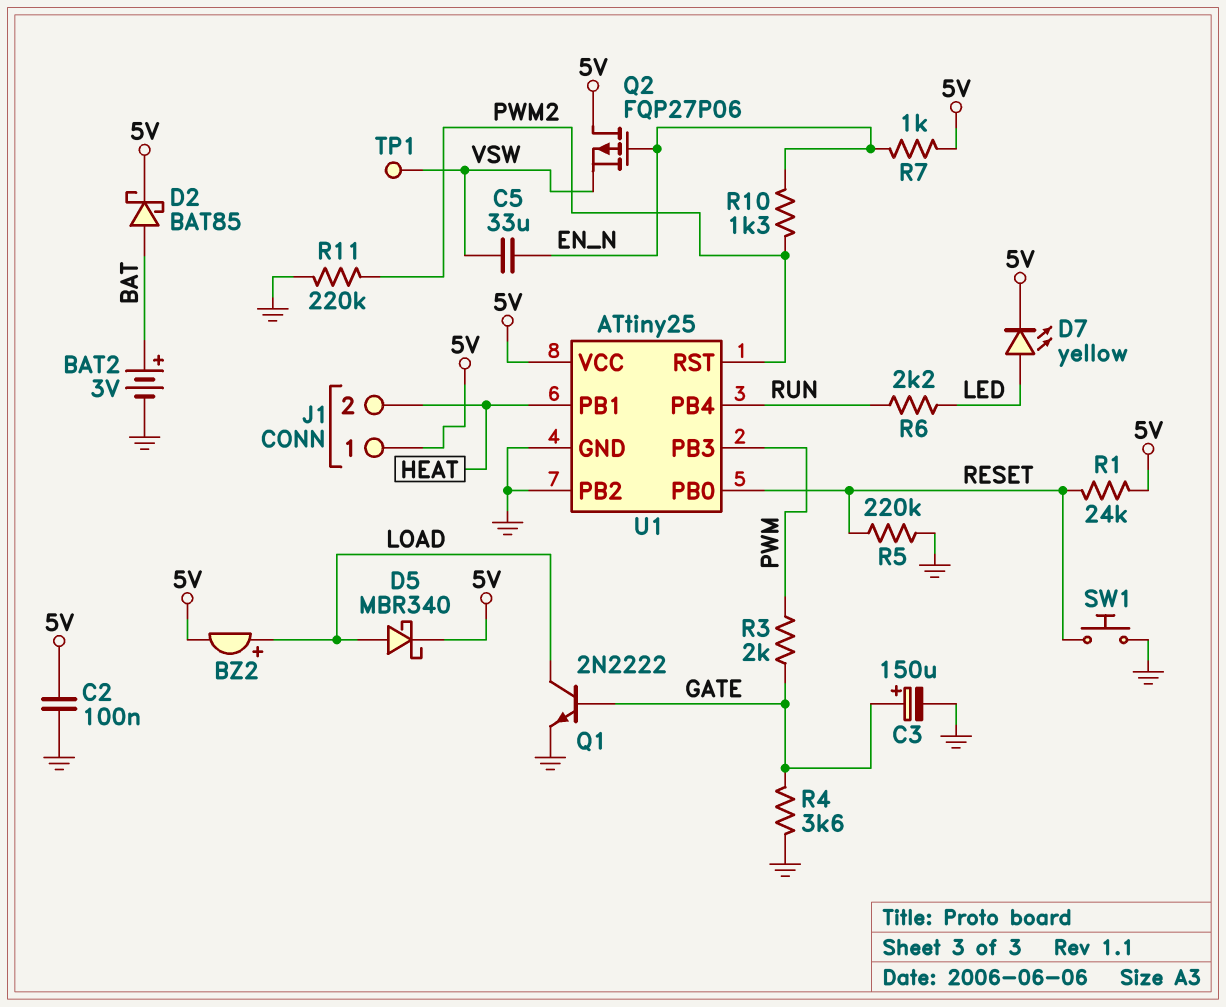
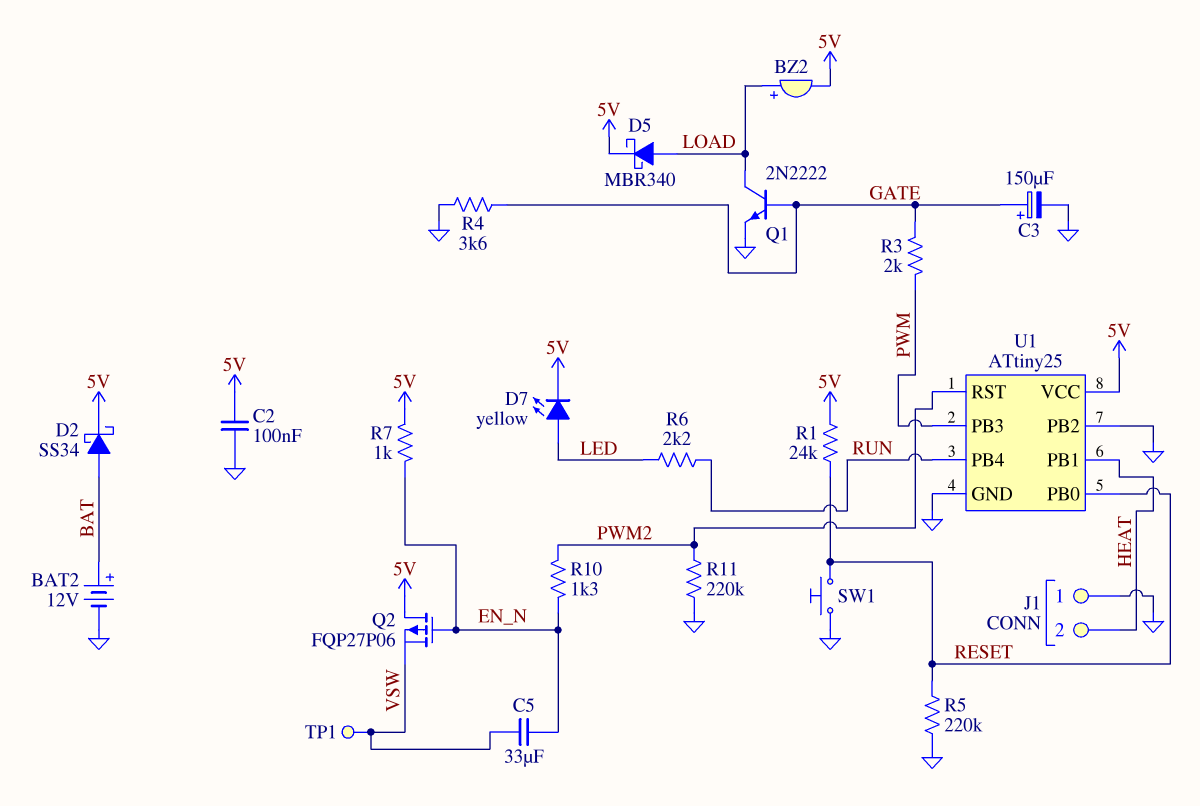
BAT2: 3V (plus BAT, minus GND) -> 12V (plus BAT, minus GND)
D2: schottky BAT85 (A BAT, K 5V) -> schottky SS34 (A BAT, K 5V)
J1 pin 1: 5V -> GND

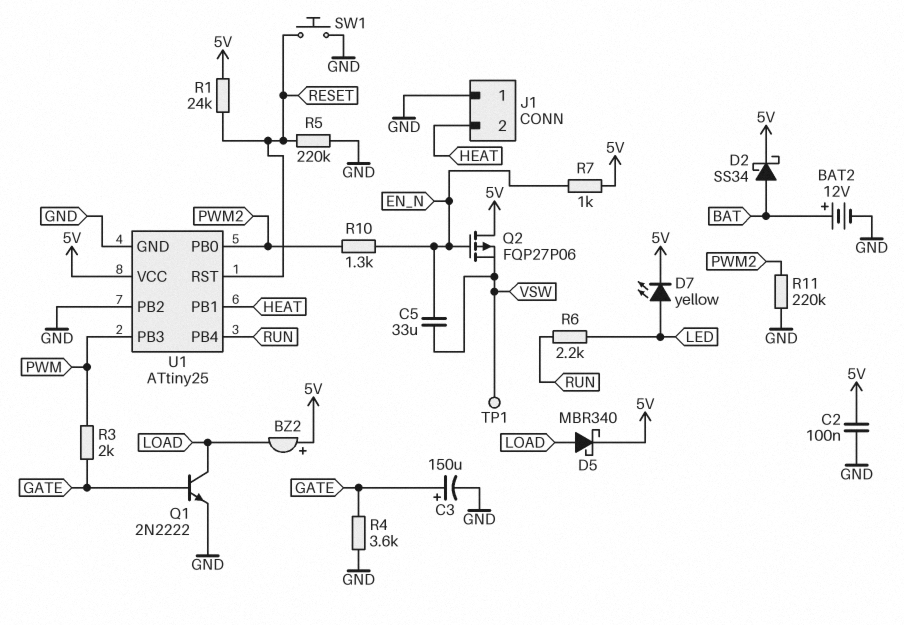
BZ2: buzzer (plus LOAD, minus 5V) -> buzzer (plus 5V, minus LOAD)
U1 pin PB0: RESET -> PWM2
U1 pin RST: PWM2 -> RESET

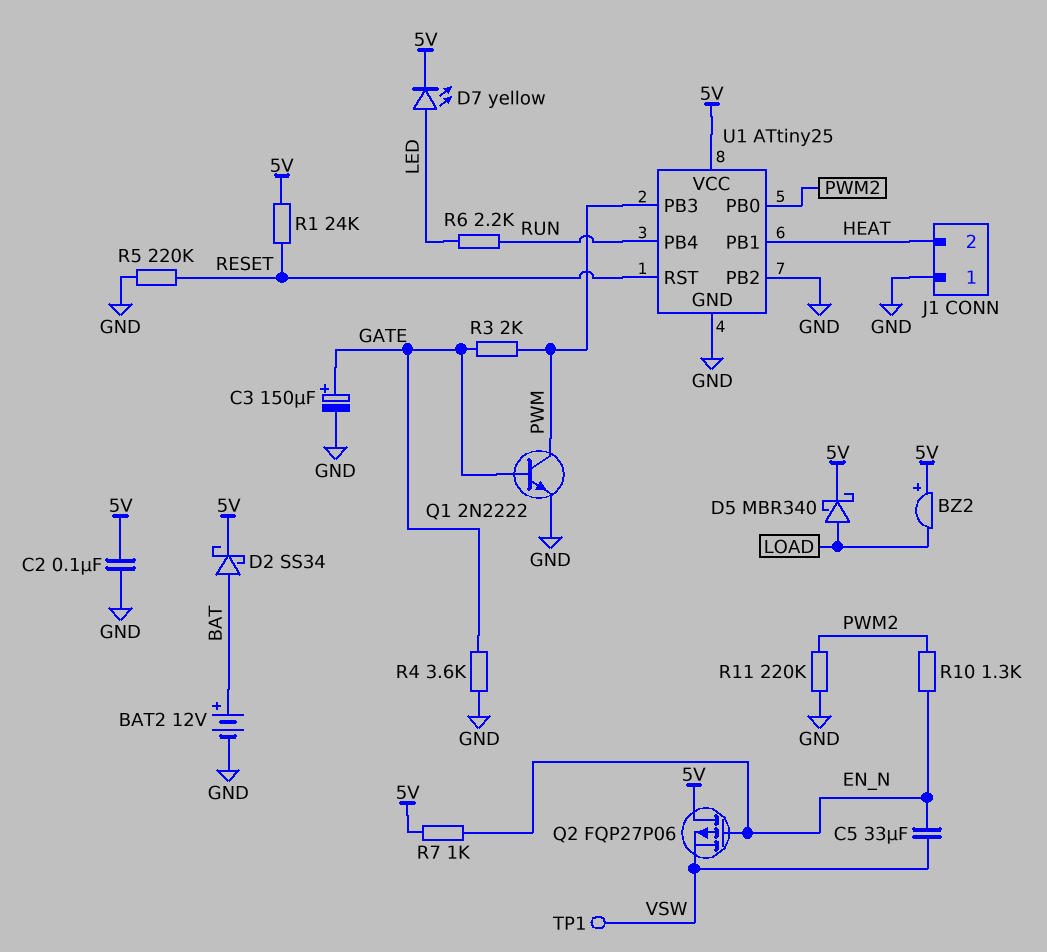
Q1: NPN 2N2222 (B GATE, C LOAD, E GND) -> NPN 2N2222 (B GATE, C PWM, E GND)
SW1: button (GND, RESET) -> none

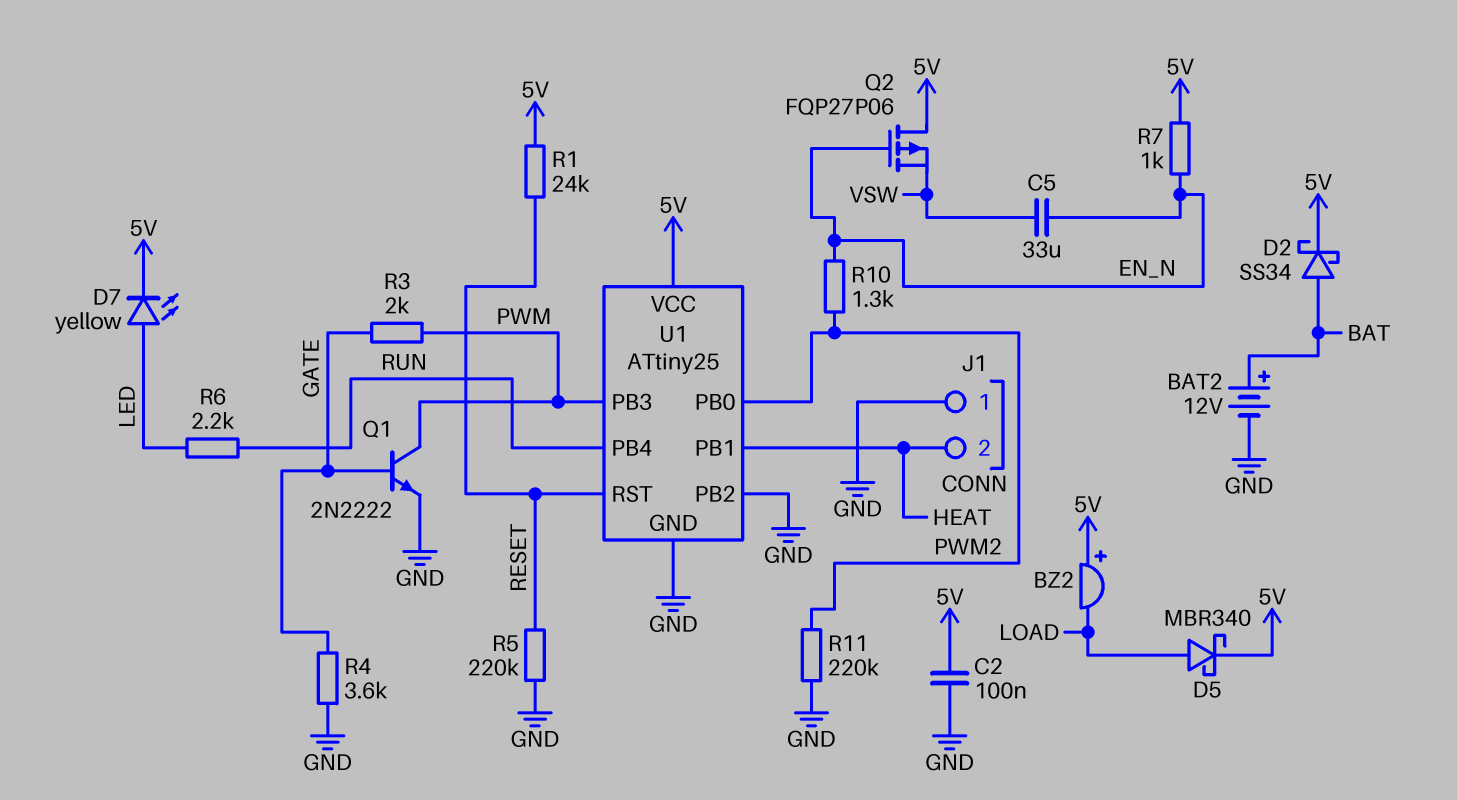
C3: 150uF (plus GATE, minus GND) -> none
TP1: test point (VSW) -> none

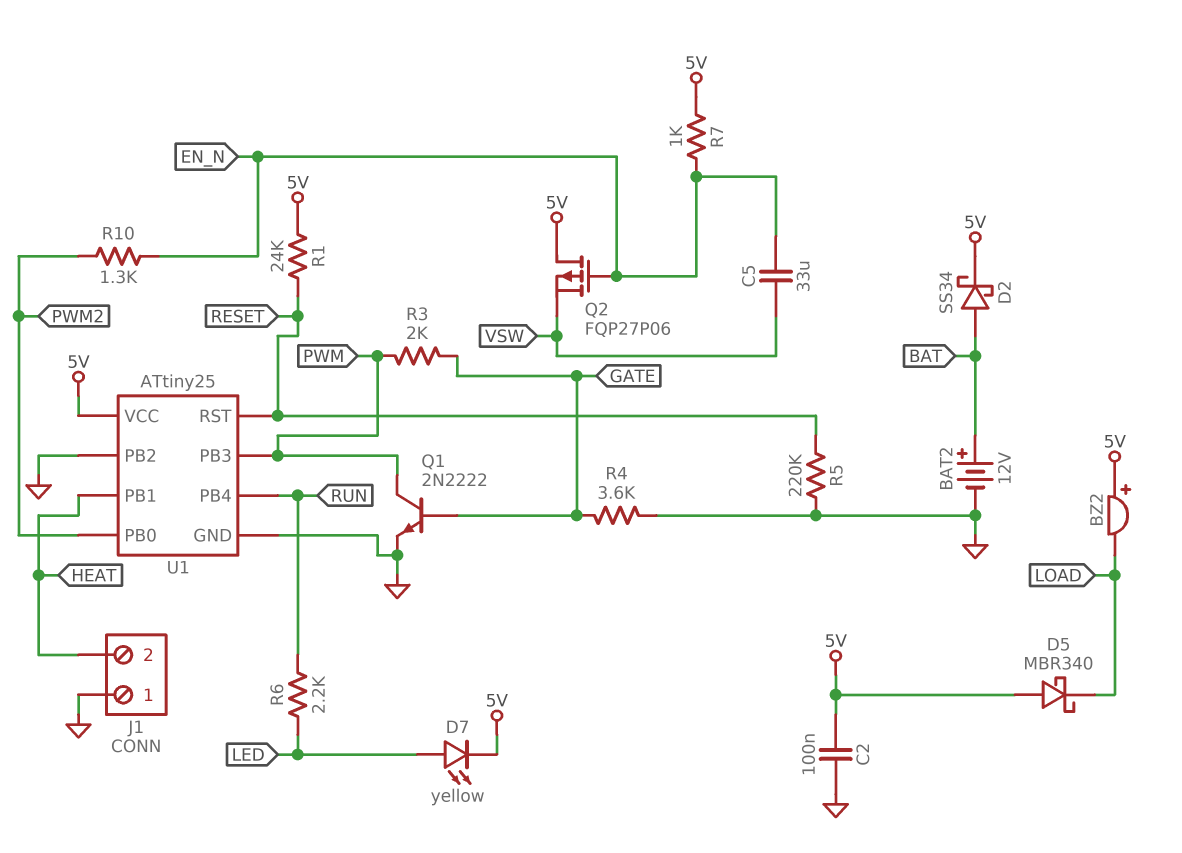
D5: schottky MBR340 (A LOAD, K 5V) -> schottky MBR340 (A 5V, K LOAD)
R11: 220k (GND, PWM2) -> none

